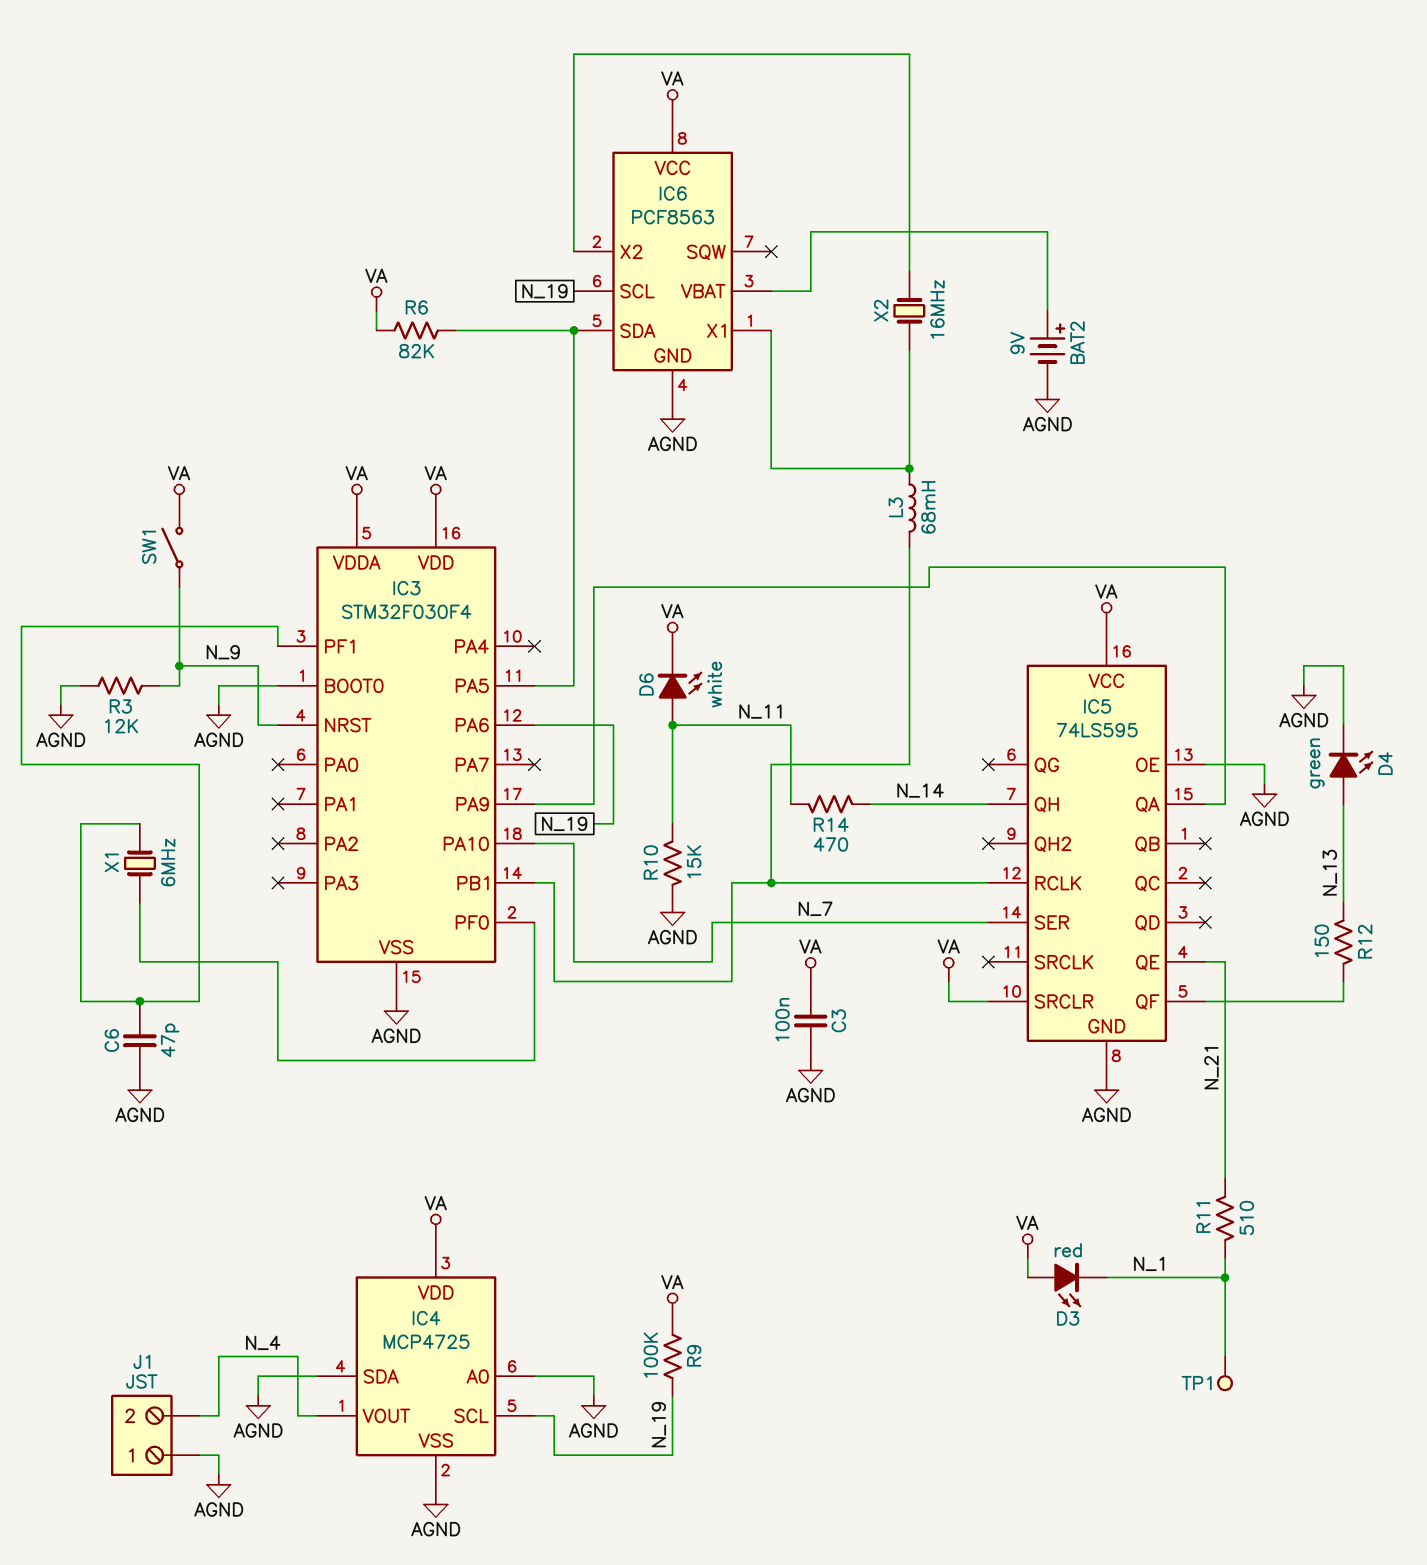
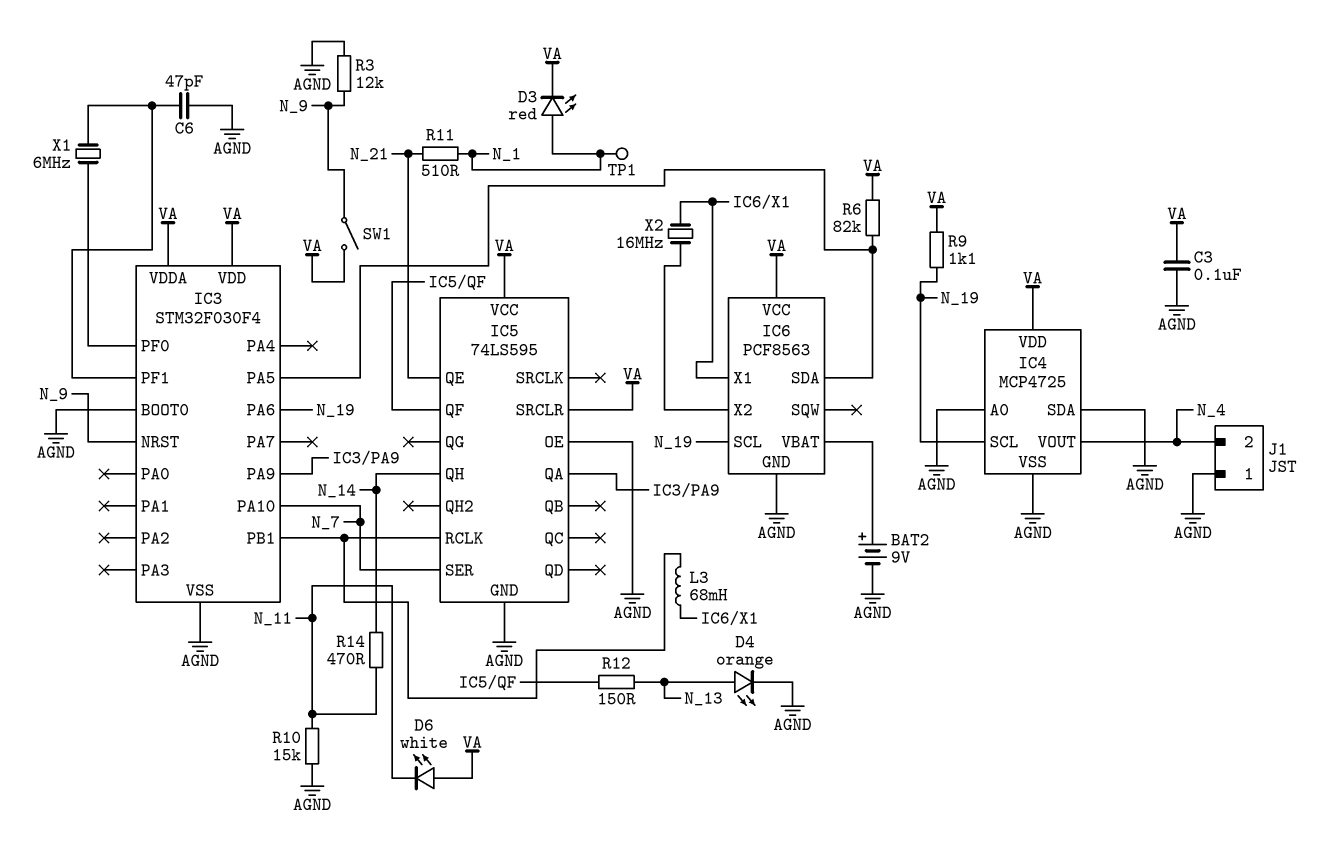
D3: LED red (A VA, K N_1) -> LED red (A N_1, K VA)
D4: LED green (A N_13, K AGND) -> LED orange (A N_13, K AGND)
D6: LED white (A N_11, K VA) -> LED white (A VA, K N_11)
R9: 100k (N_19, VA) -> 1.1k (N_19, VA)

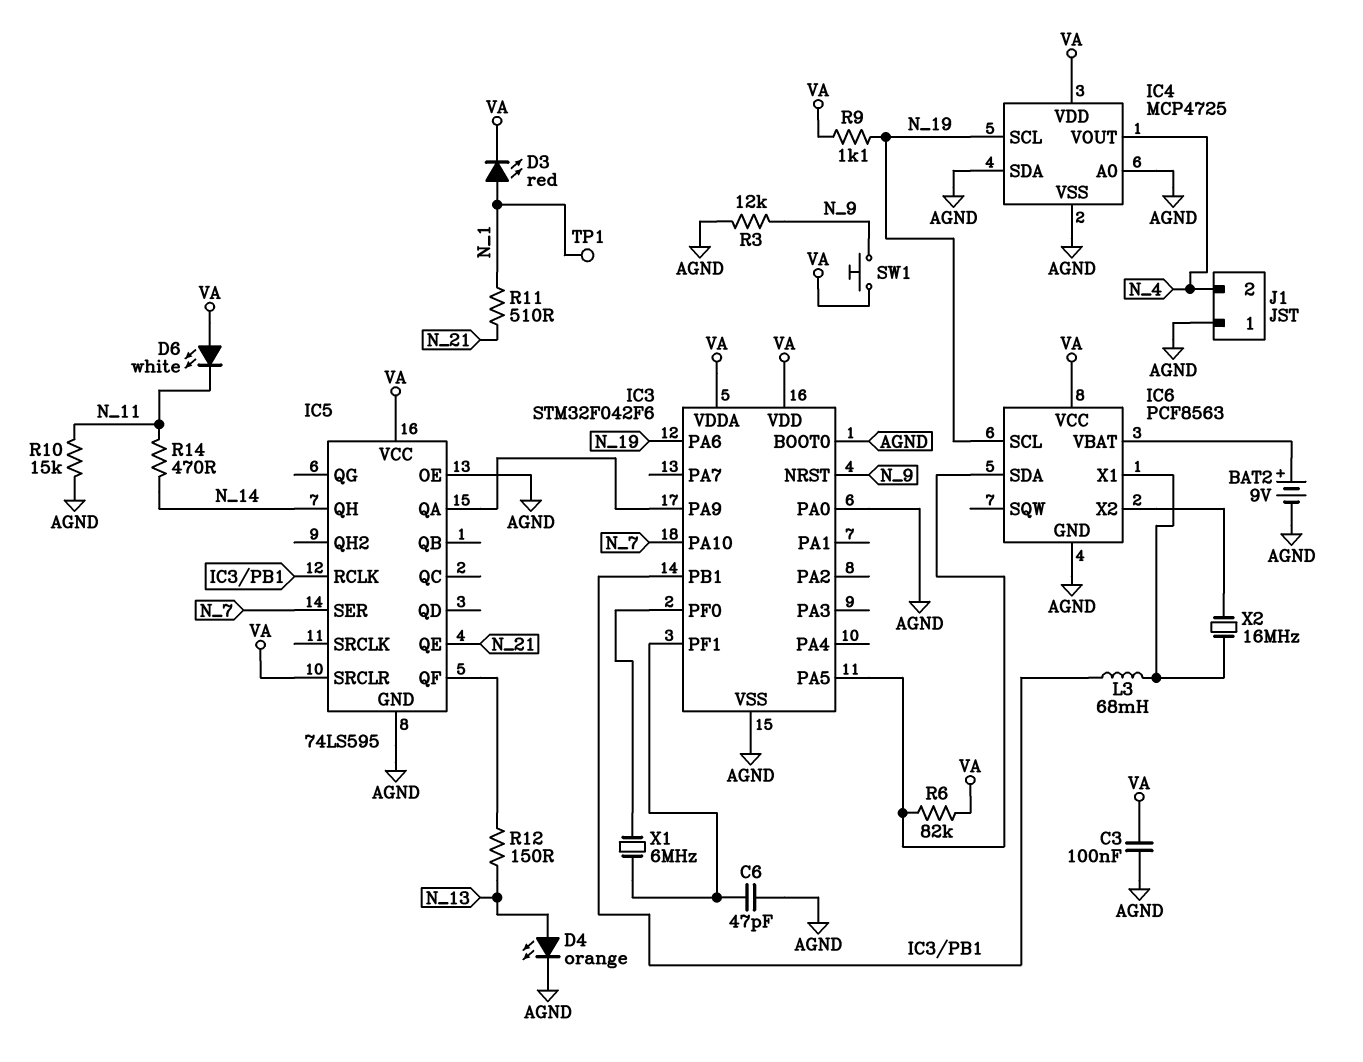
IC3: STM32F030F4 -> STM32F042F6
IC3 pin PA0: none -> AGND
SW1: switch (N_9, VA) -> button (N_9, VA)

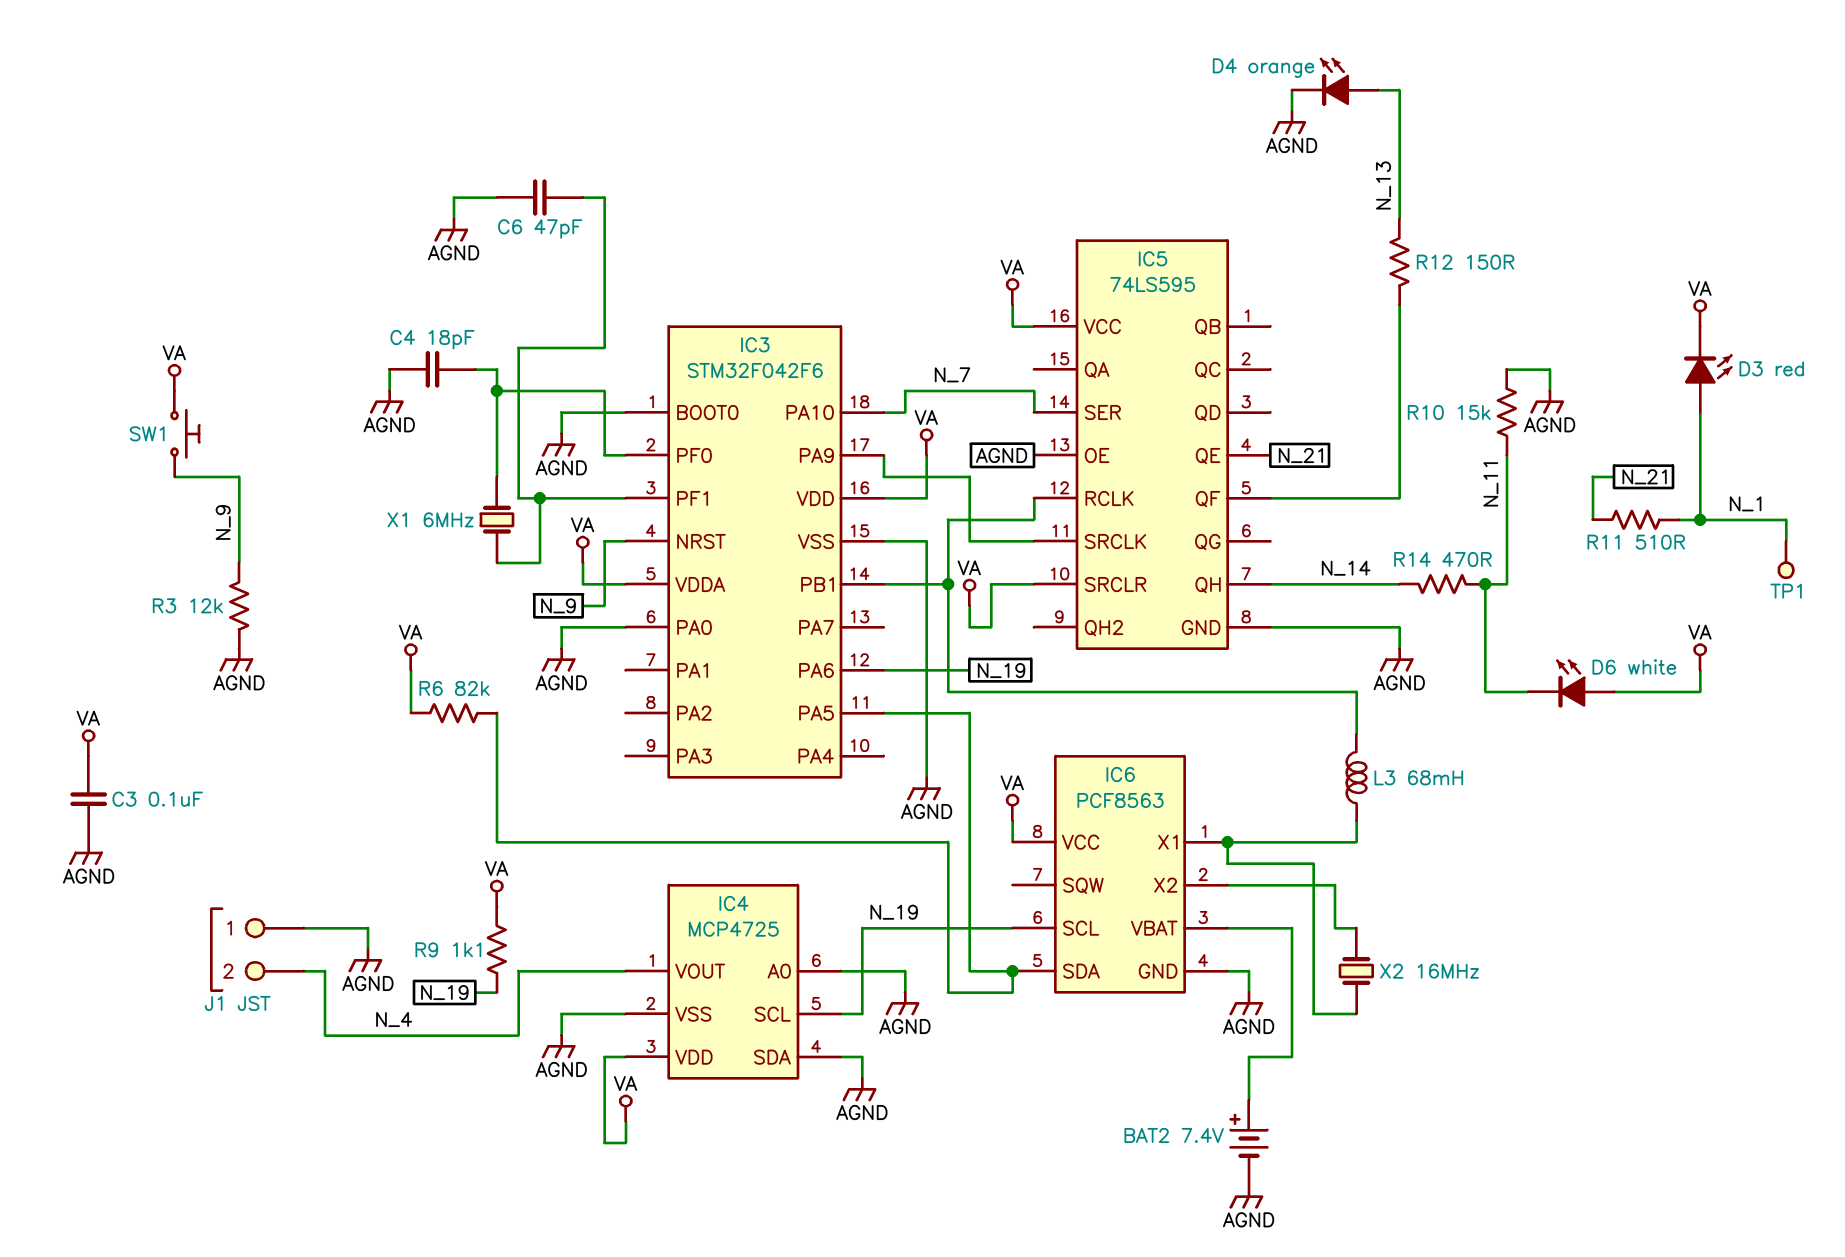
BAT2: 9V (plus IC6/VBAT, minus AGND) -> 7.4V (plus IC6/VBAT, minus AGND)
C4: none -> 18pF (AGND, IC3/PF0)
IC5 pin QA: IC3/PA9 -> none
IC5 pin SRCLK: none -> IC3/PA9

